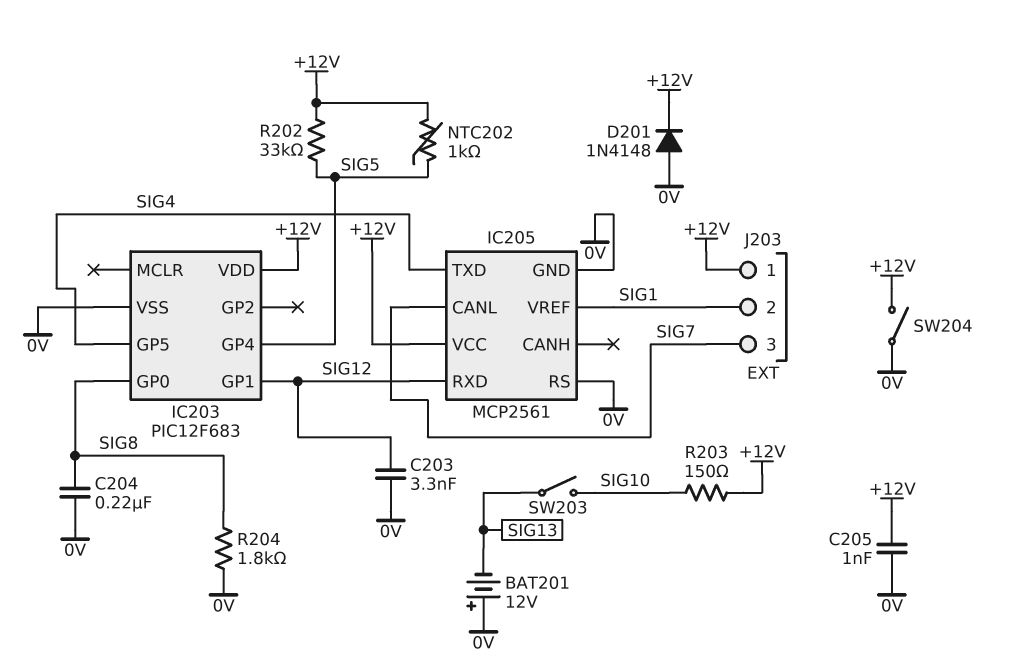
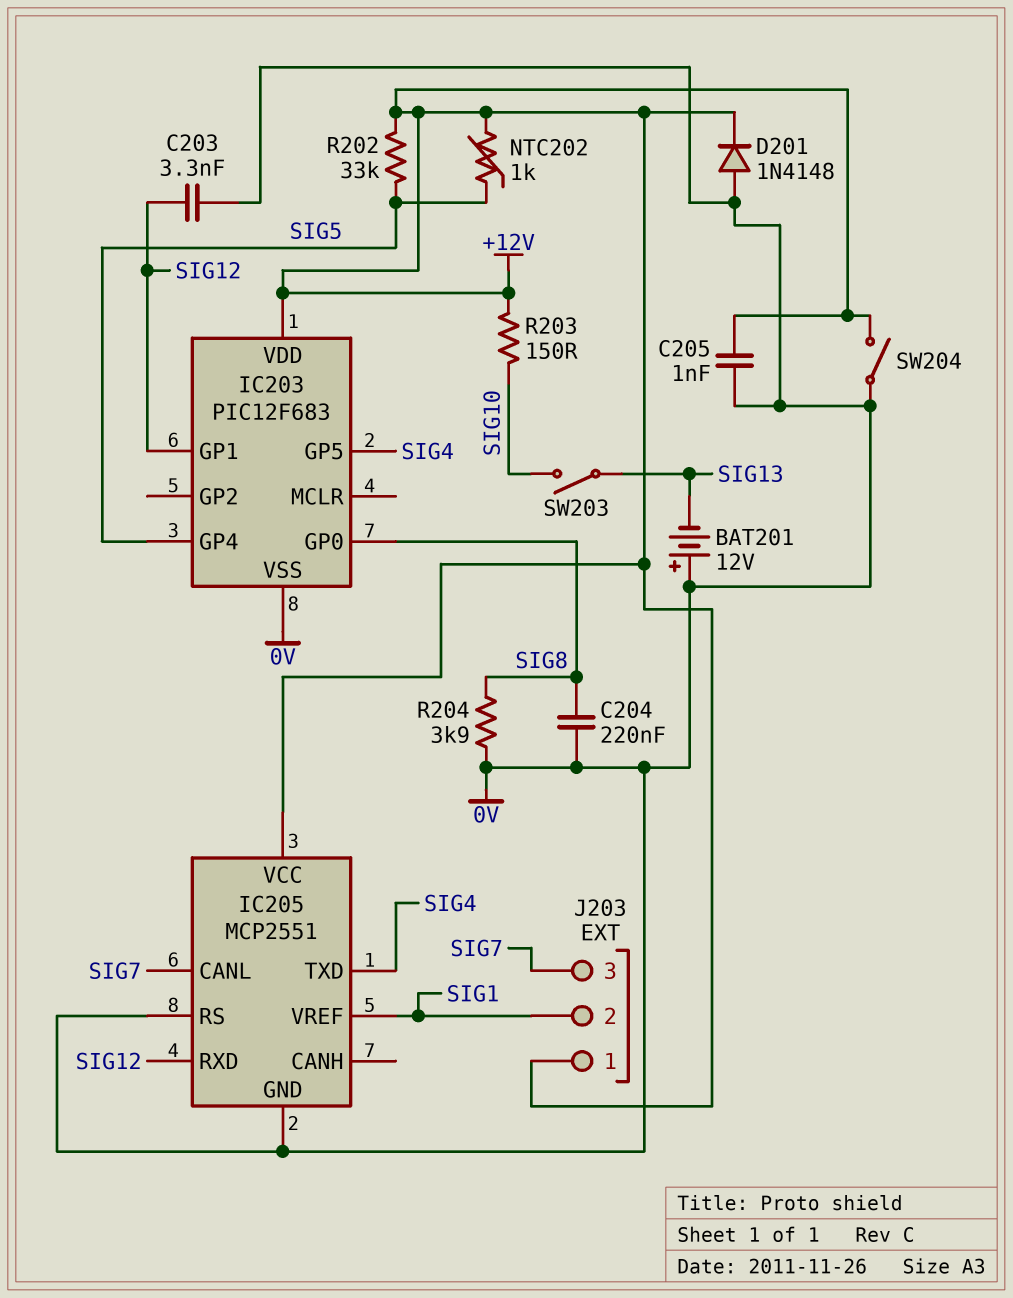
IC205: MCP2561 -> MCP2551
R204: 1.8k (0V, SIG8) -> 3.9k (0V, SIG8)

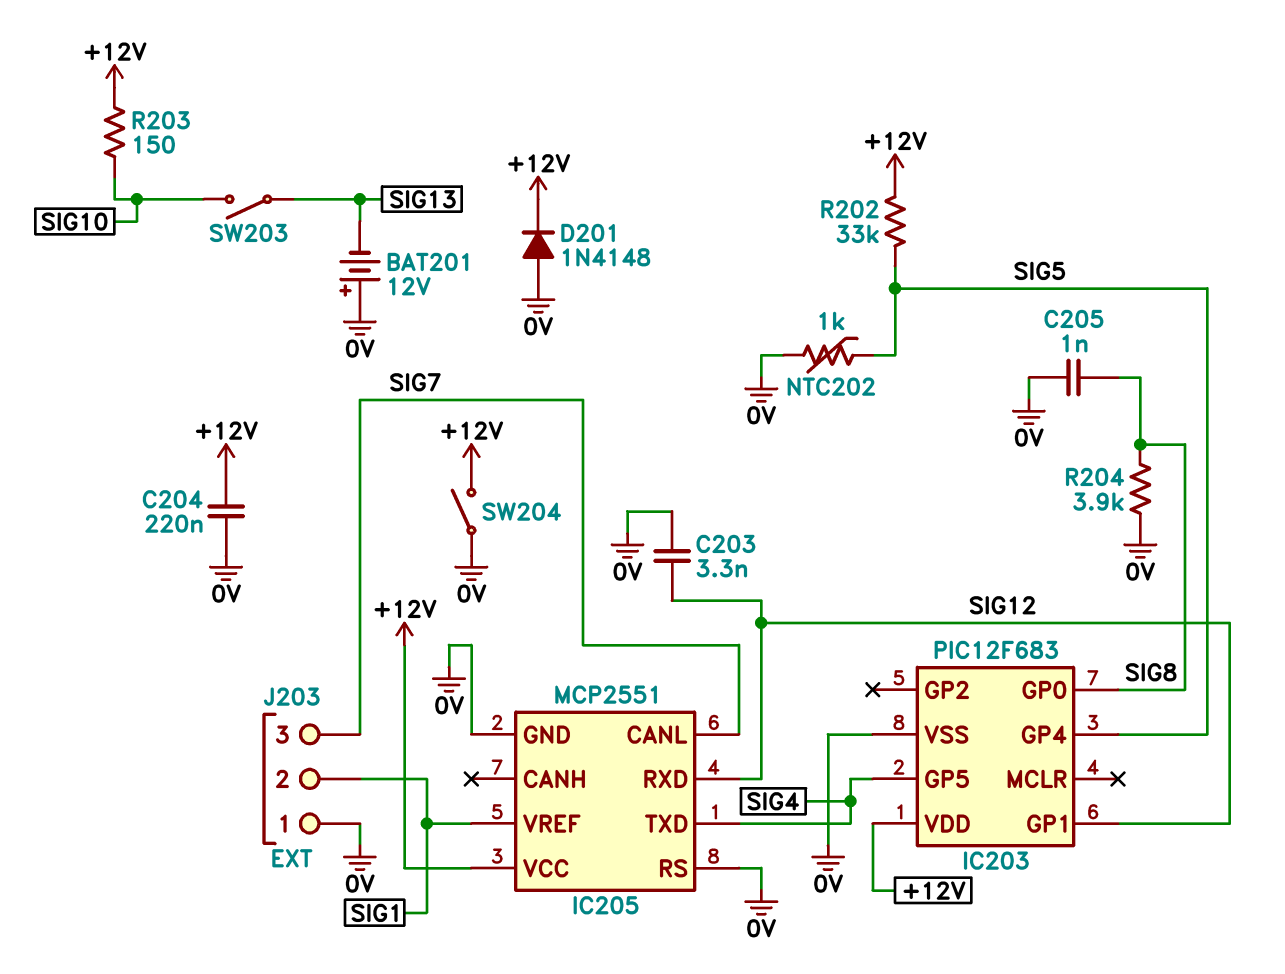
C204: 220nF (0V, SIG8) -> 220nF (+12V, 0V)
C205: 1nF (+12V, 0V) -> 1nF (0V, SIG8)
J203 pin 1: +12V -> 0V
NTC202: 1k (+12V, SIG5) -> 1k (0V, SIG5)

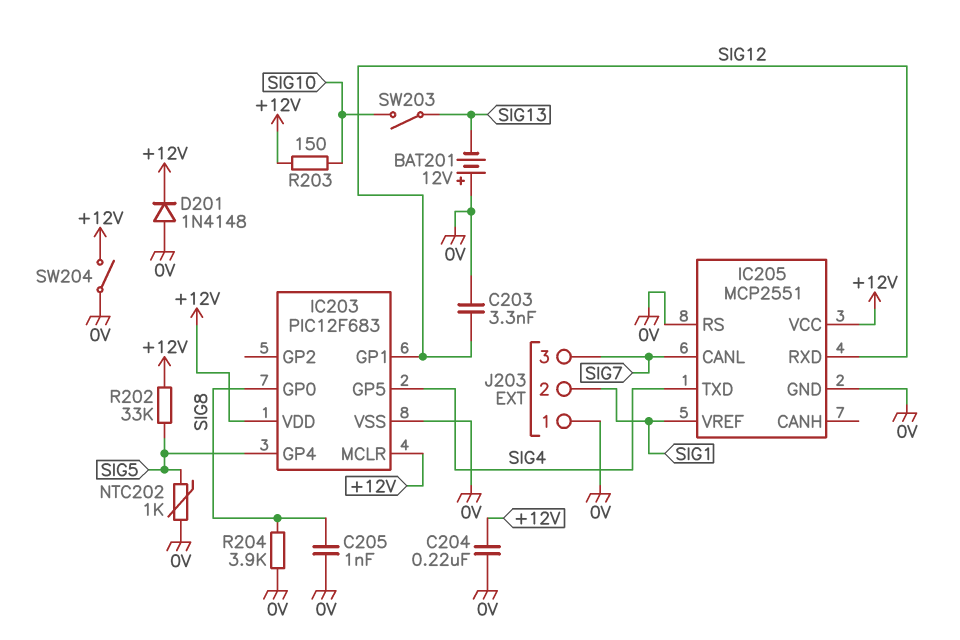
IC203 pin MCLR: none -> +12V

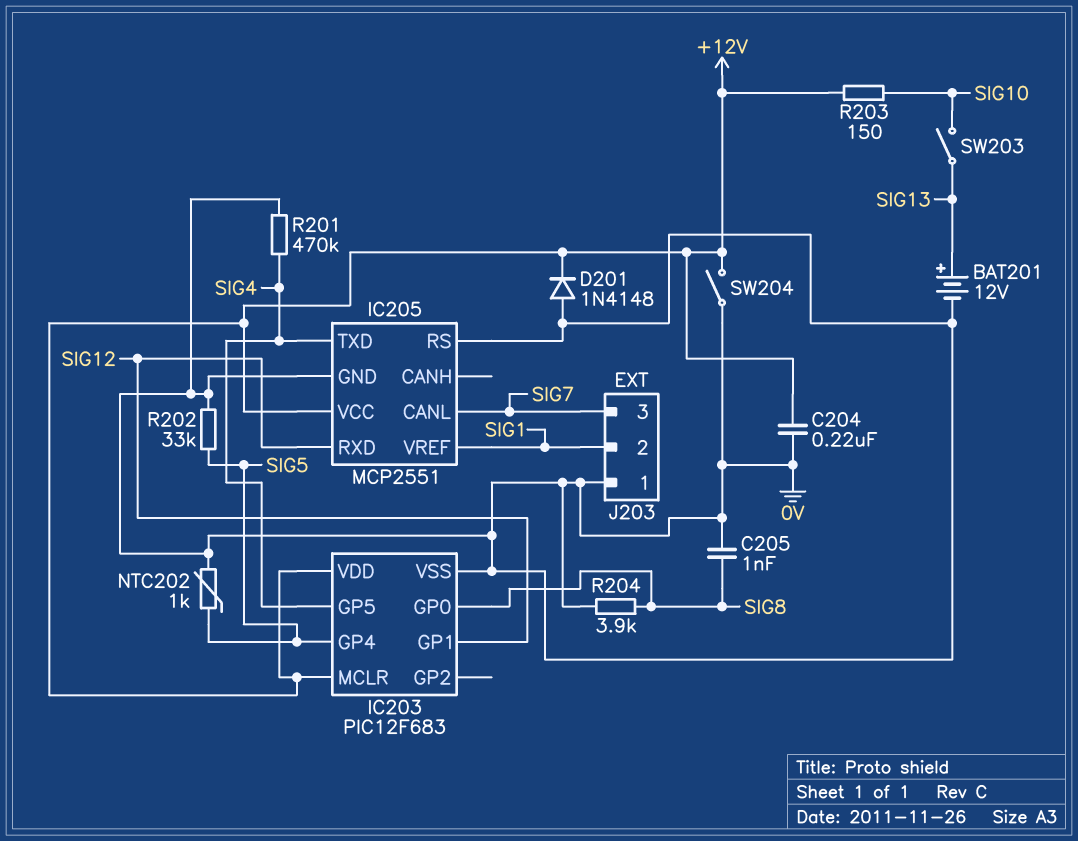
BAT201: 12V (plus 0V, minus SIG13) -> 12V (plus SIG13, minus 0V)
C203: 3.3nF (0V, SIG12) -> none
R201: none -> 470k (0V, SIG4)
R202: 33k (+12V, SIG5) -> 33k (0V, SIG5)

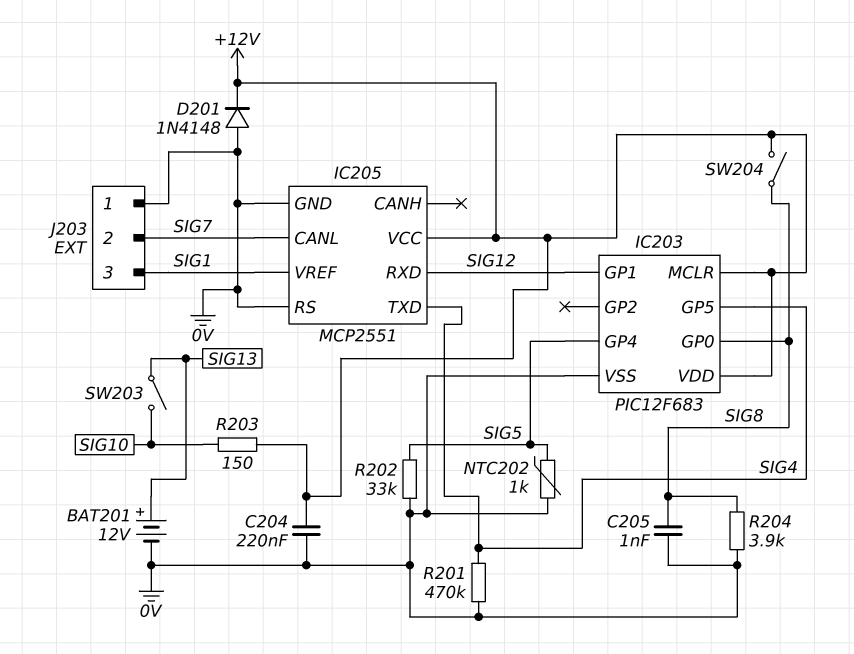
J203 pin 2: SIG1 -> SIG7
J203 pin 3: SIG7 -> SIG1
SW204: switch (+12V, 0V) -> switch (+12V, SIG8)

